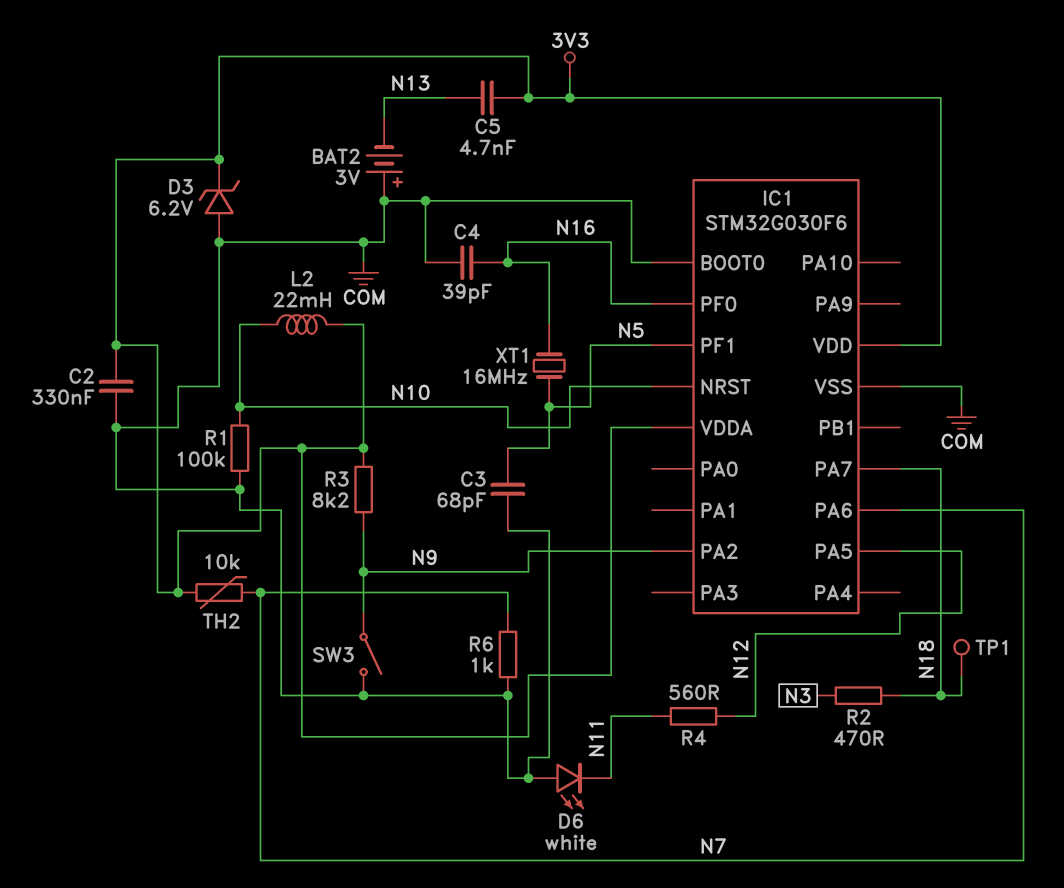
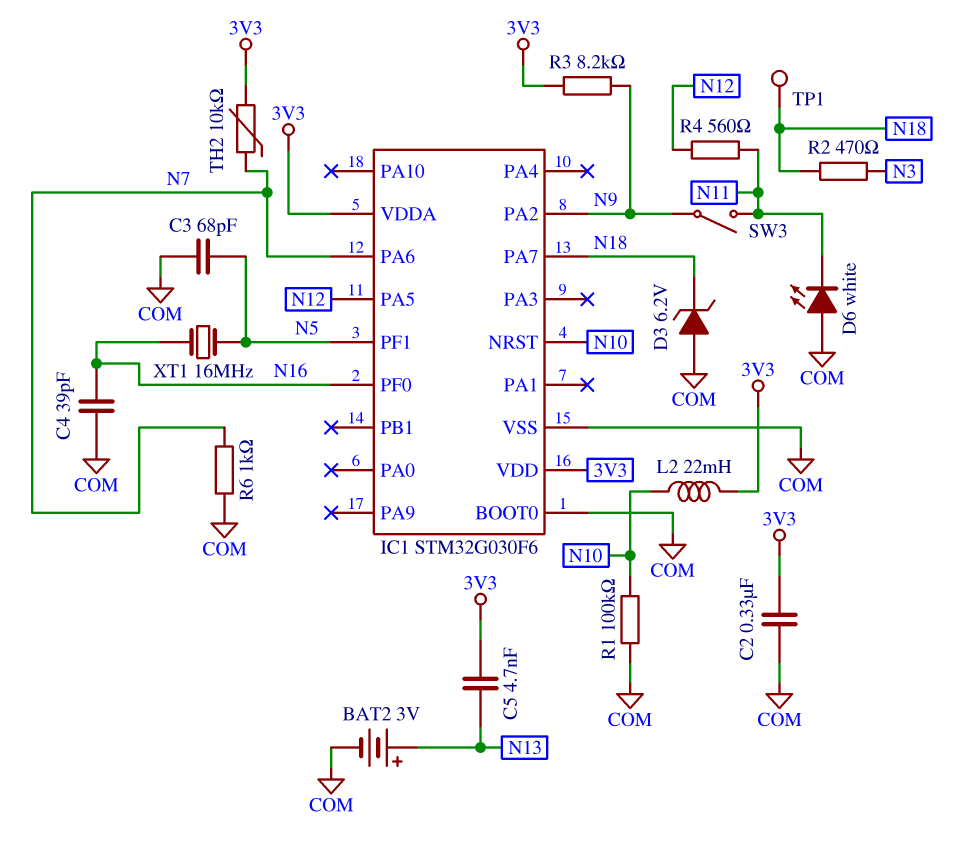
BAT2: 3V (plus COM, minus N13) -> 3V (plus N13, minus COM)
D3: zener 6.2V (A COM, K 3V3) -> zener 6.2V (A COM, K N18)
SW3: switch (COM, N9) -> switch (N9, N11)

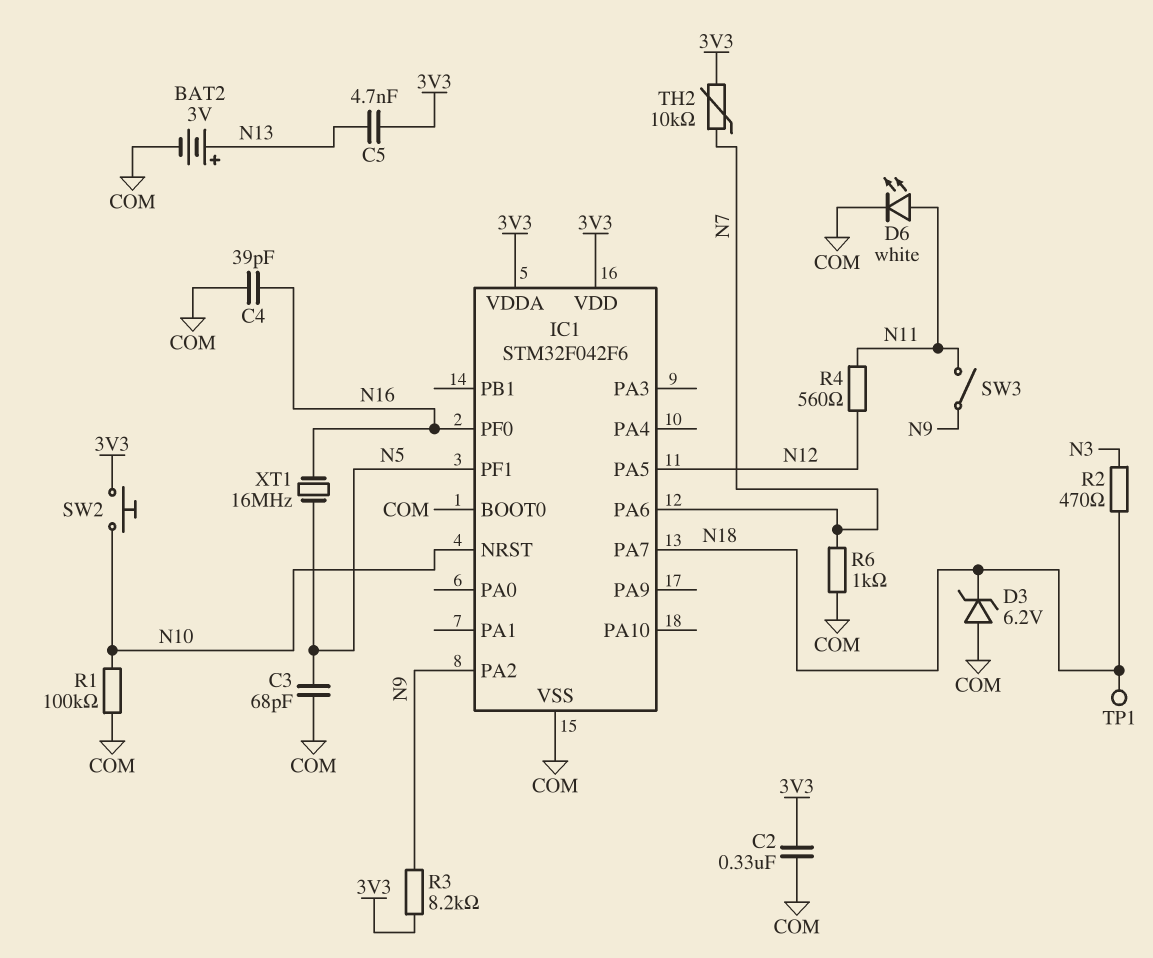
D6: LED white (A COM, K N11) -> LED white (A N11, K COM)
IC1: STM32G030F6 -> STM32F042F6
L2: 22mH (3V3, N10) -> none
SW2: none -> button (3V3, N10)

